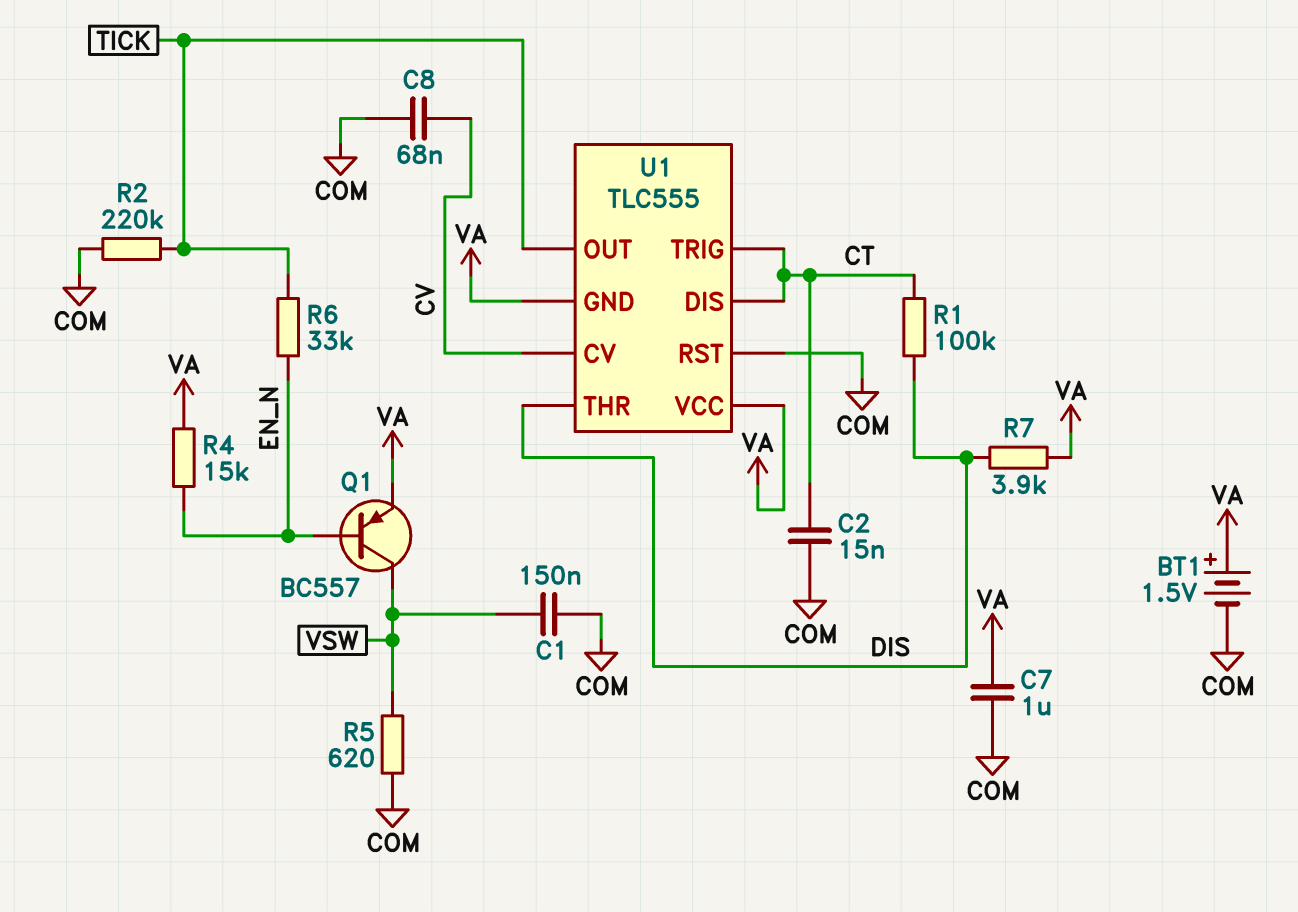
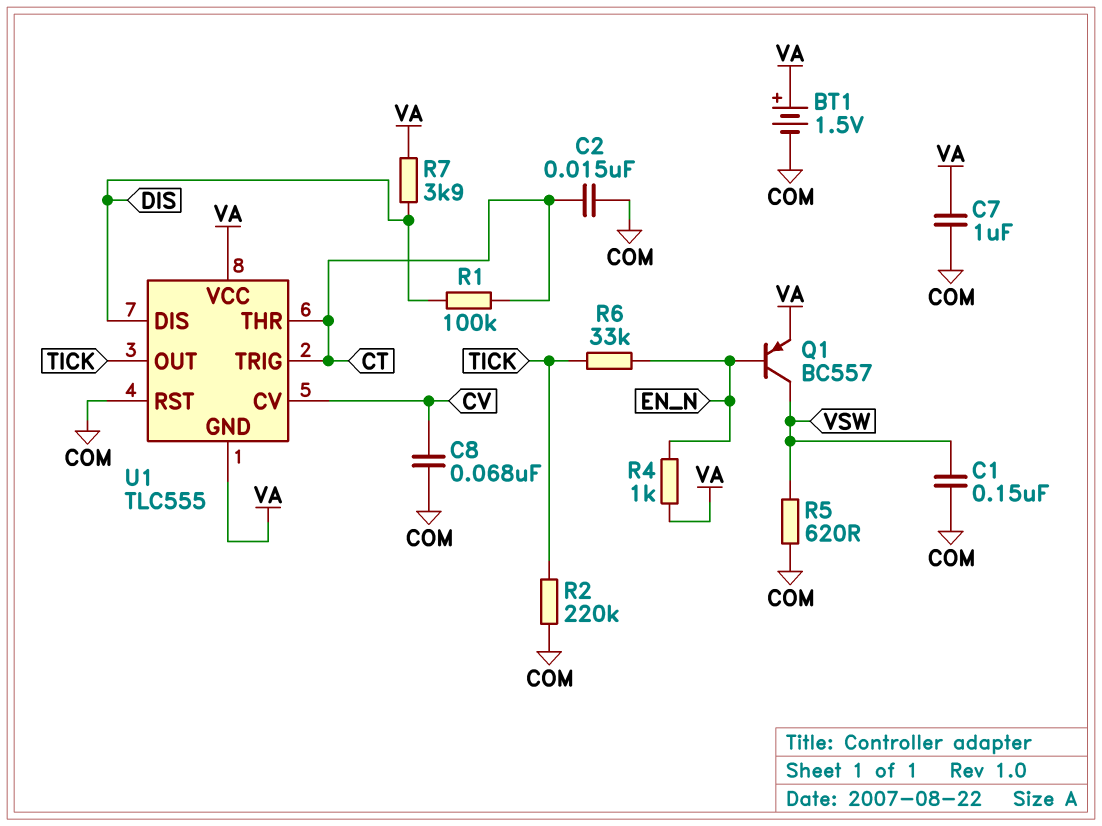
R4: 15k (EN_N, VA) -> 1k (EN_N, VA)
U1 pin DIS: CT -> DIS
U1 pin THR: DIS -> CT

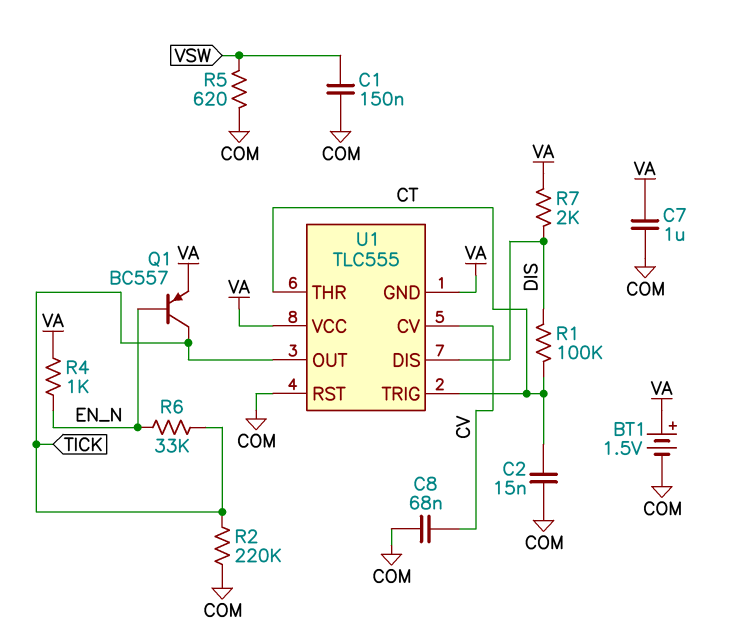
Q1: PNP BC557 (B EN_N, C VSW, E VA) -> PNP BC557 (B EN_N, C TICK, E VA)
R7: 3.9k (DIS, VA) -> 2k (DIS, VA)

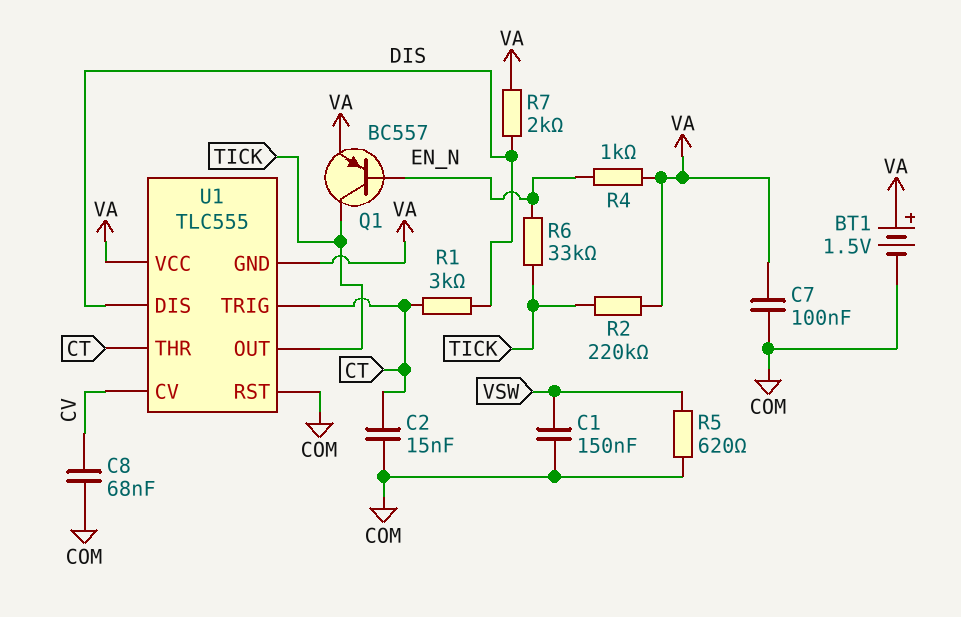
C7: 1uF (COM, VA) -> 100nF (COM, VA)
R1: 100k (CT, DIS) -> 3k (CT, DIS)
R2: 220k (COM, TICK) -> 220k (TICK, VA)

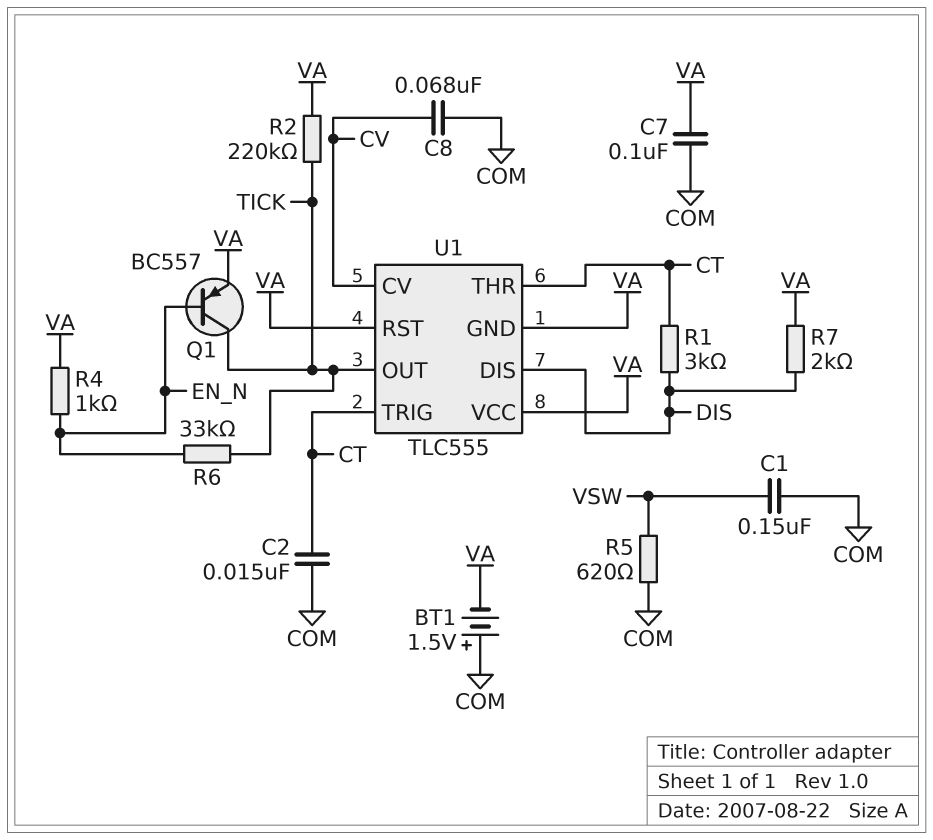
BT1: 1.5V (plus VA, minus COM) -> 1.5V (plus COM, minus VA)
U1 pin RST: COM -> VA

